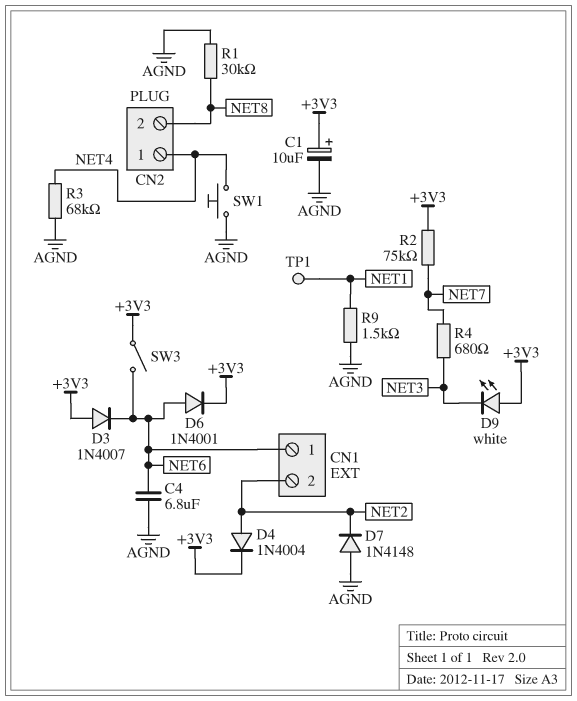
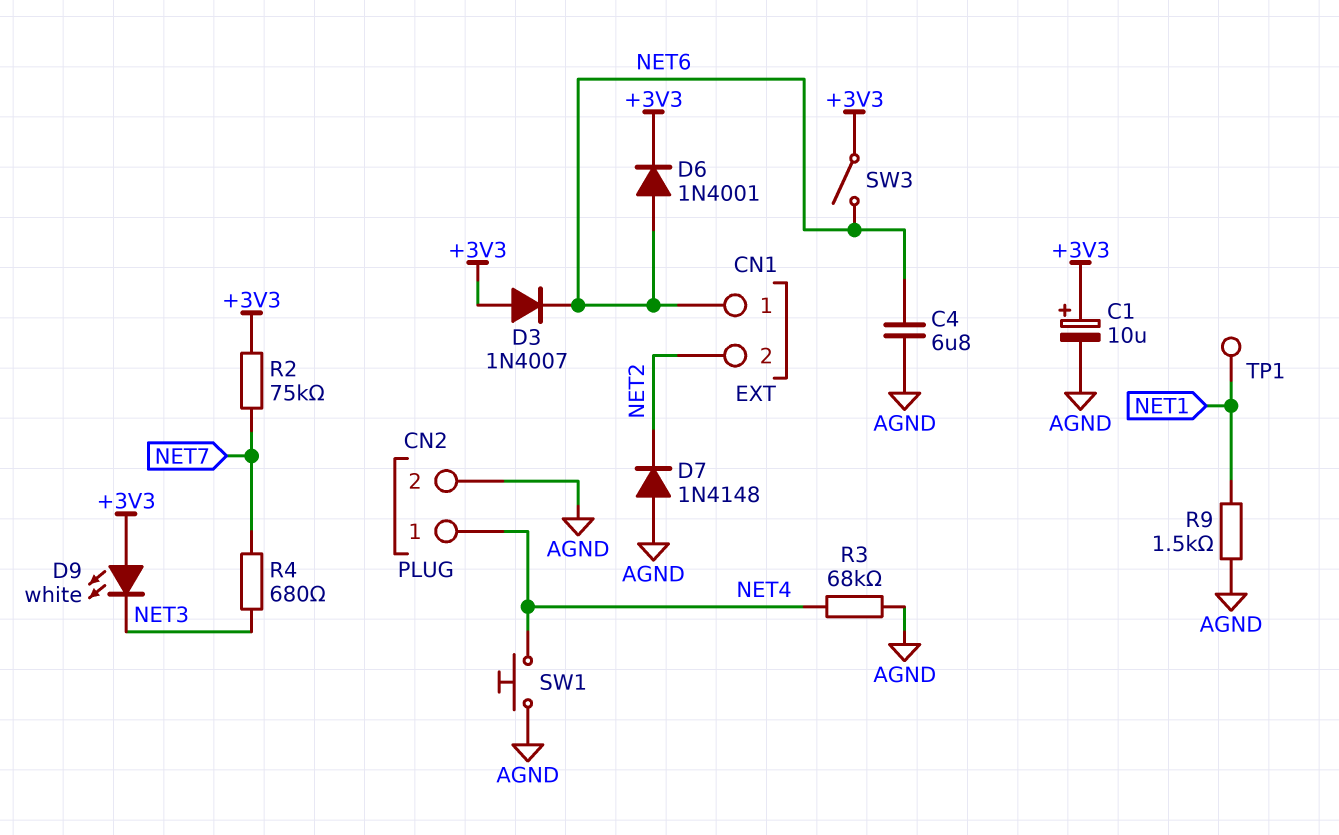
CN2 pin 2: NET8 -> AGND
D4: diode 1N4004 (A NET2, K +3V3) -> none
R1: 30k (AGND, NET8) -> none

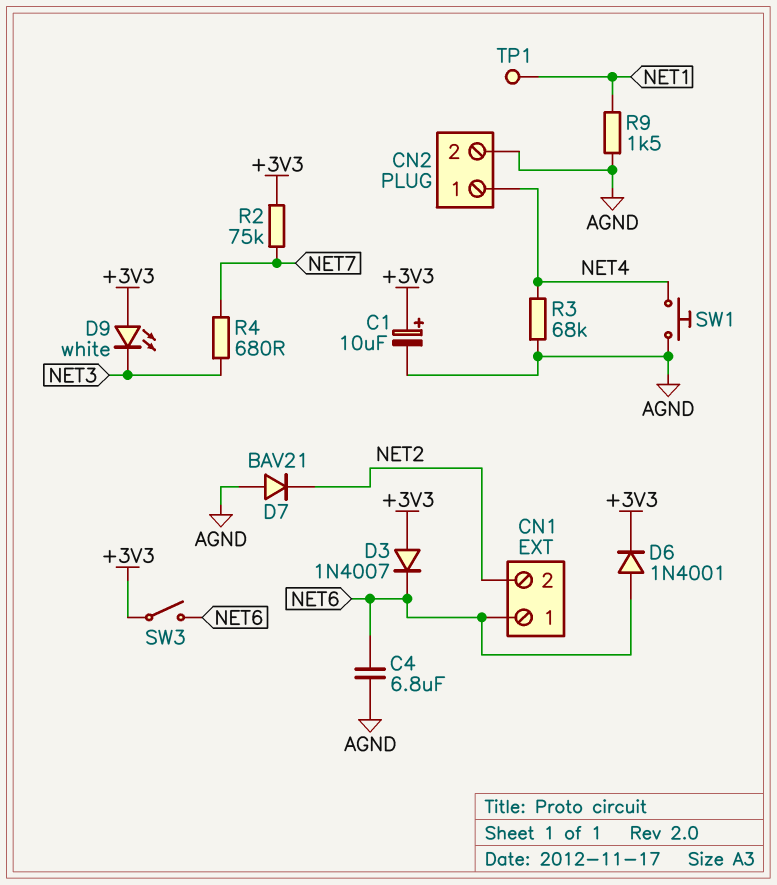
D7: diode 1N4148 (A AGND, K NET2) -> diode BAV21 (A AGND, K NET2)

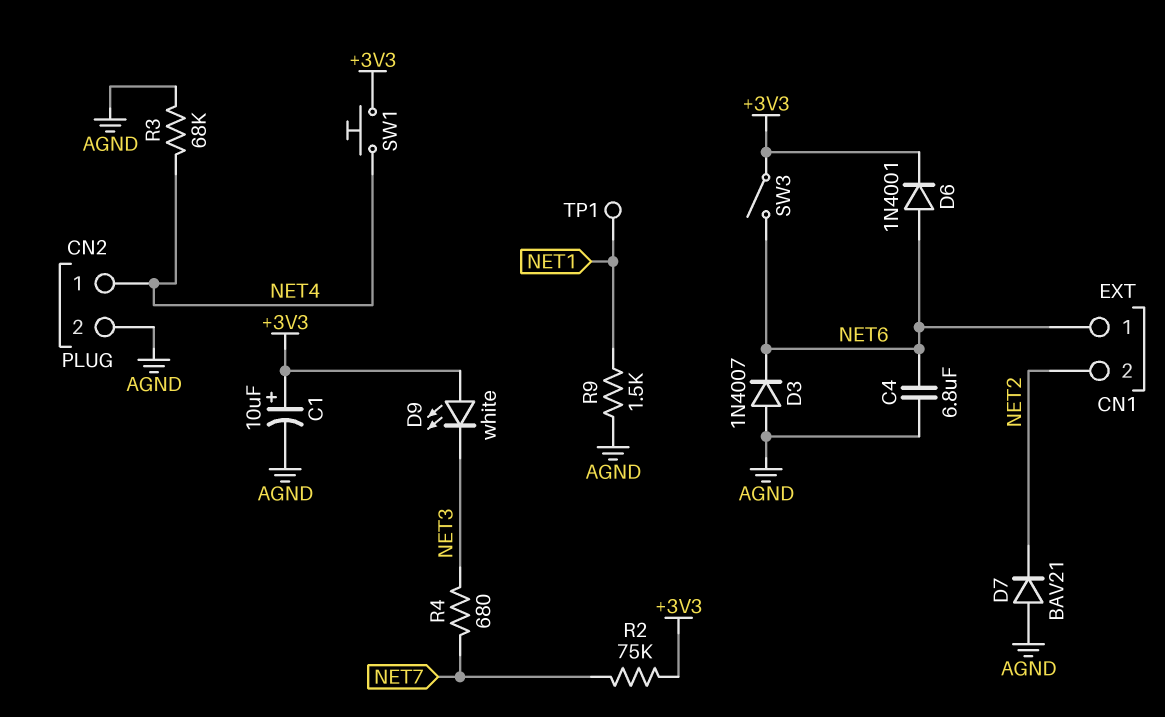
D3: diode 1N4007 (A +3V3, K NET6) -> diode 1N4007 (A AGND, K NET6)
SW1: button (AGND, NET4) -> button (+3V3, NET4)

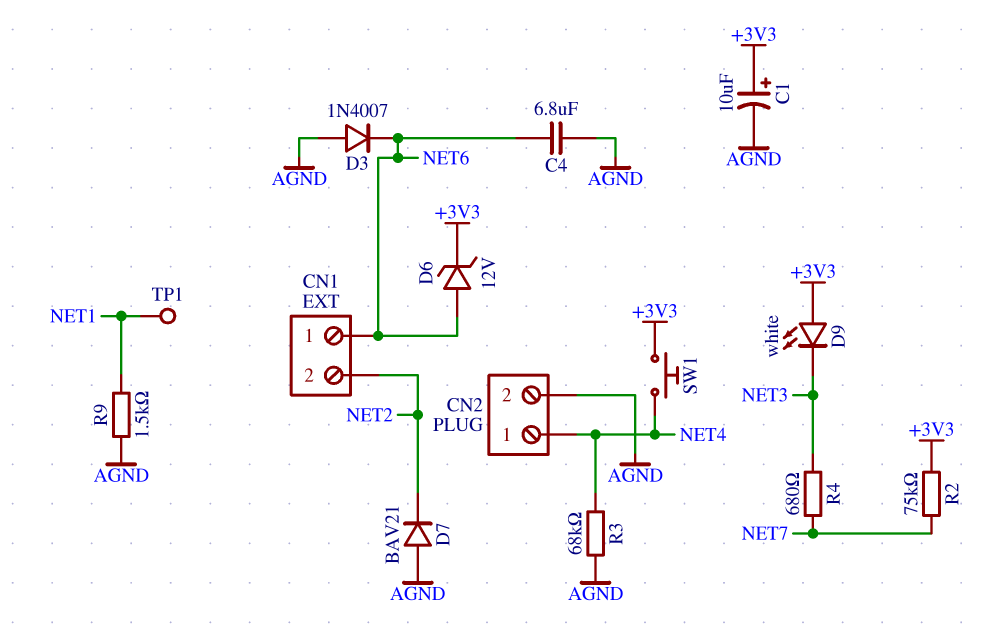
D6: diode 1N4001 (A NET6, K +3V3) -> zener 12V (A NET6, K +3V3)
SW3: switch (+3V3, NET6) -> none

